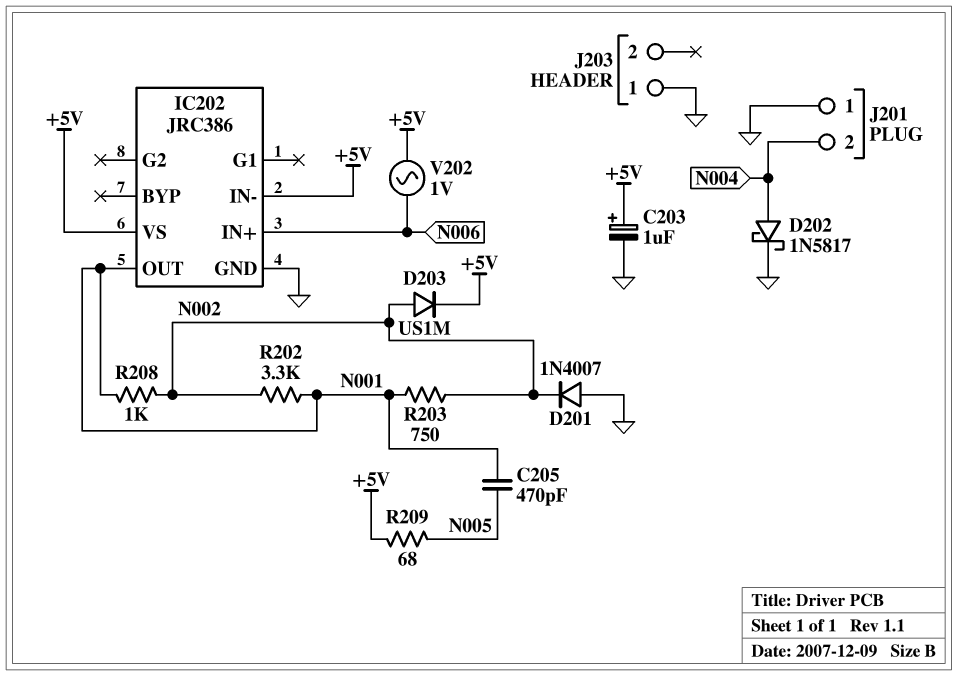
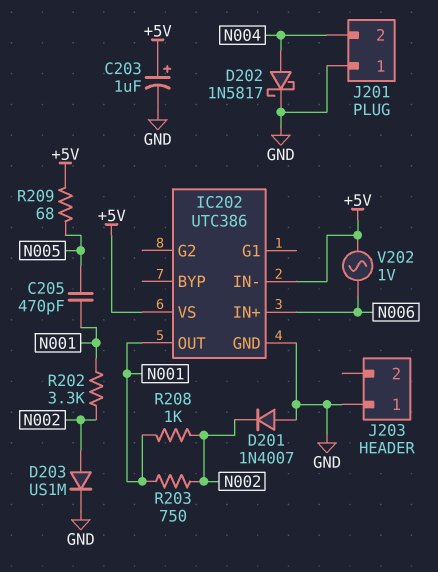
D203: diode US1M (A N002, K +5V) -> diode US1M (A N002, K GND)
IC202: JRC386 -> UTC386

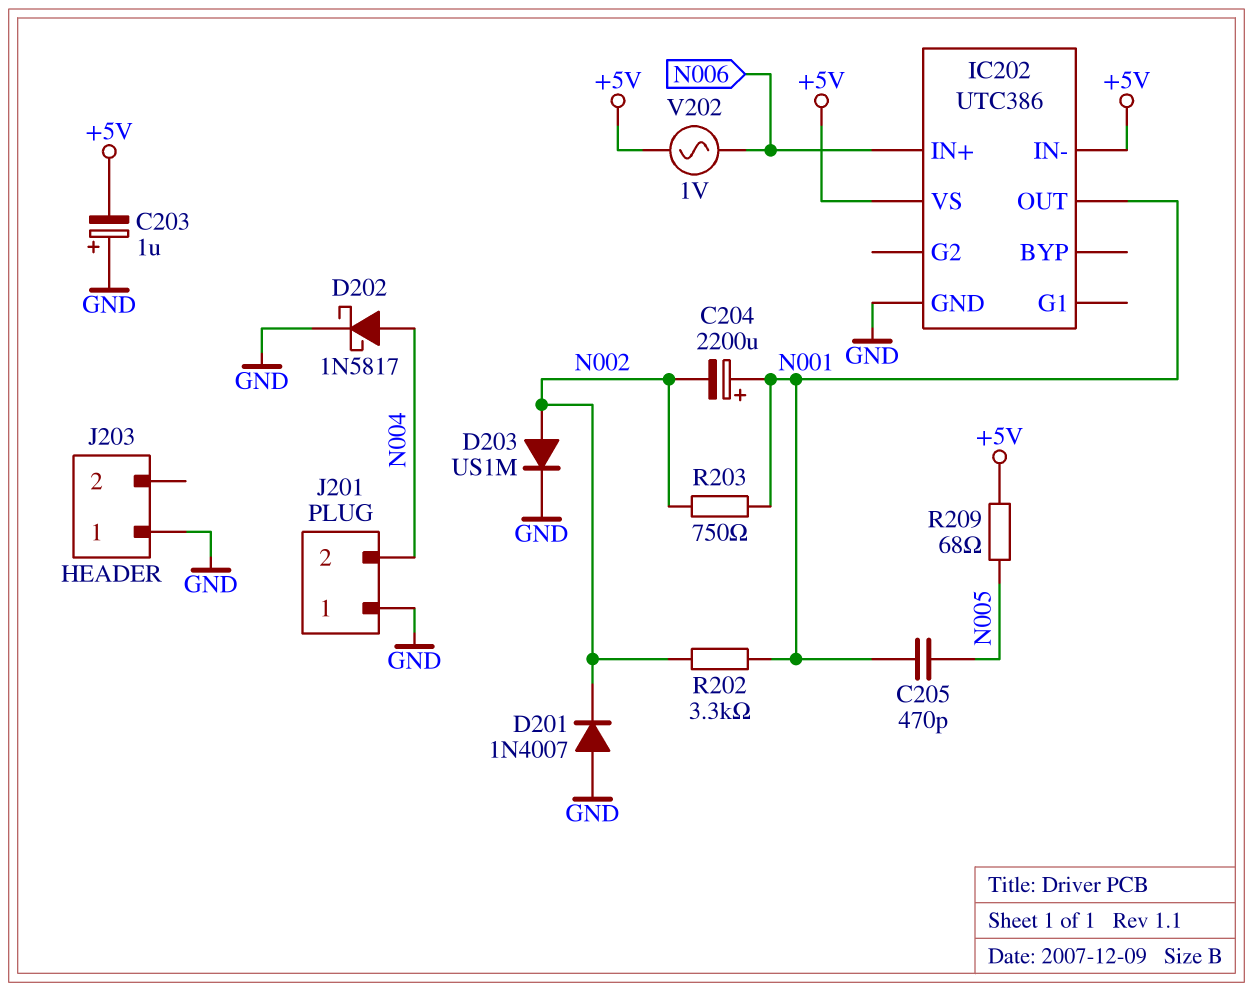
C203: 1uF (plus +5V, minus GND) -> 1uF (plus GND, minus +5V)
C204: none -> 2200uF (plus N001, minus N002)
R208: 1k (N001, N002) -> none

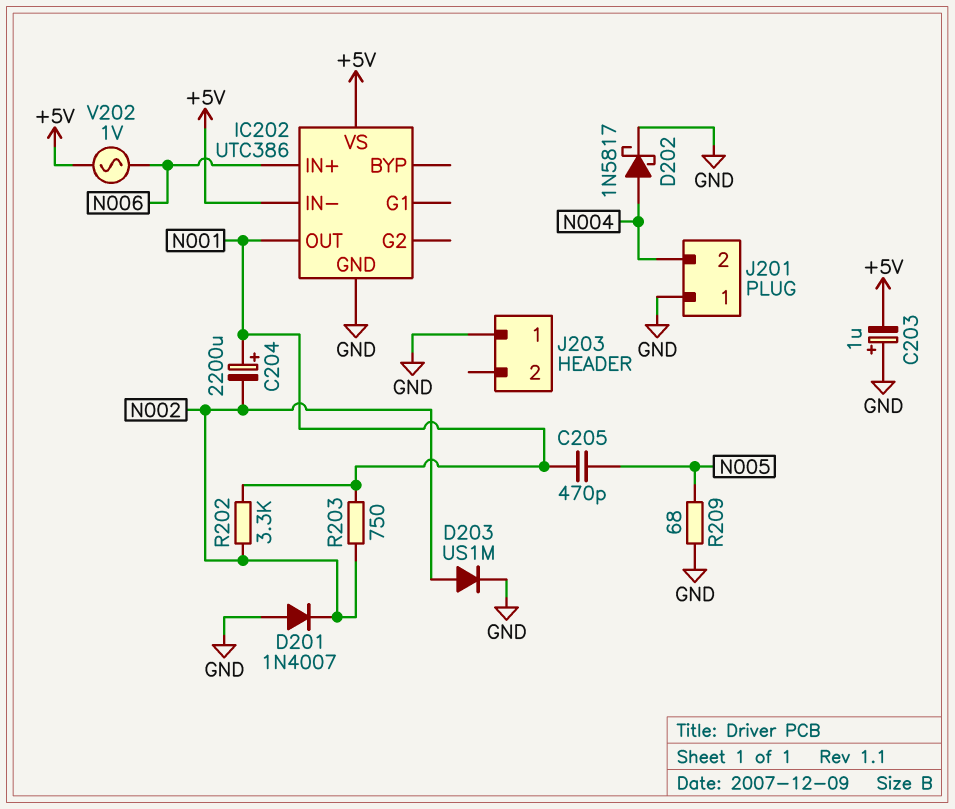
R209: 68 (+5V, N005) -> 68 (GND, N005)

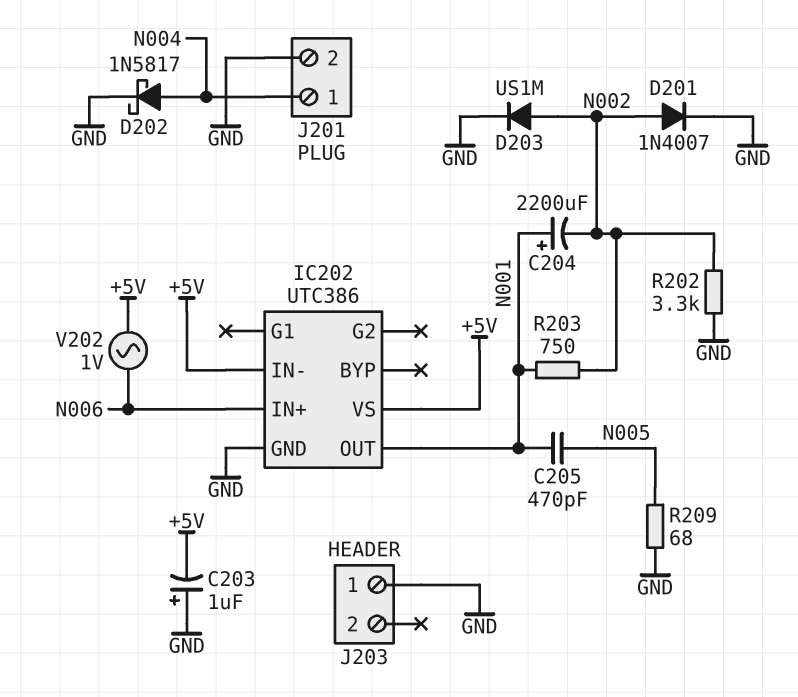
D201: diode 1N4007 (A GND, K N002) -> diode 1N4007 (A N002, K GND)
J201 pin 1: GND -> N004
J201 pin 2: N004 -> GND
R202: 3.3k (N001, N002) -> 3.3k (GND, N002)

